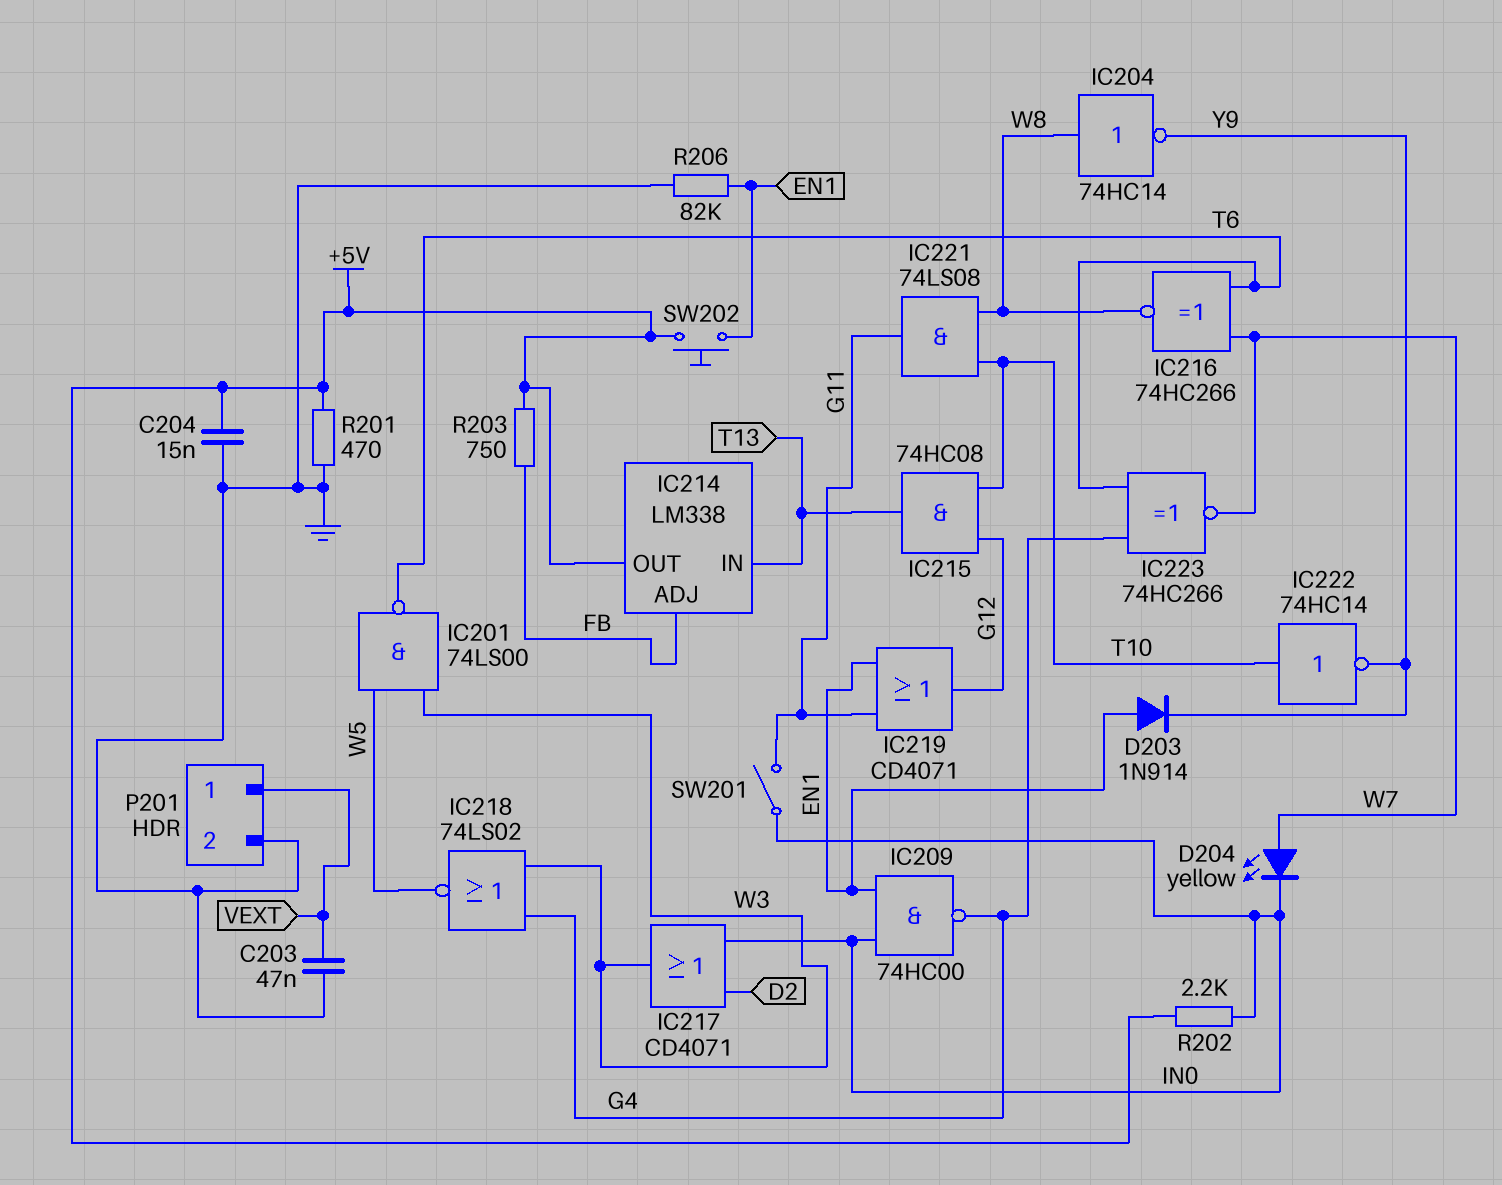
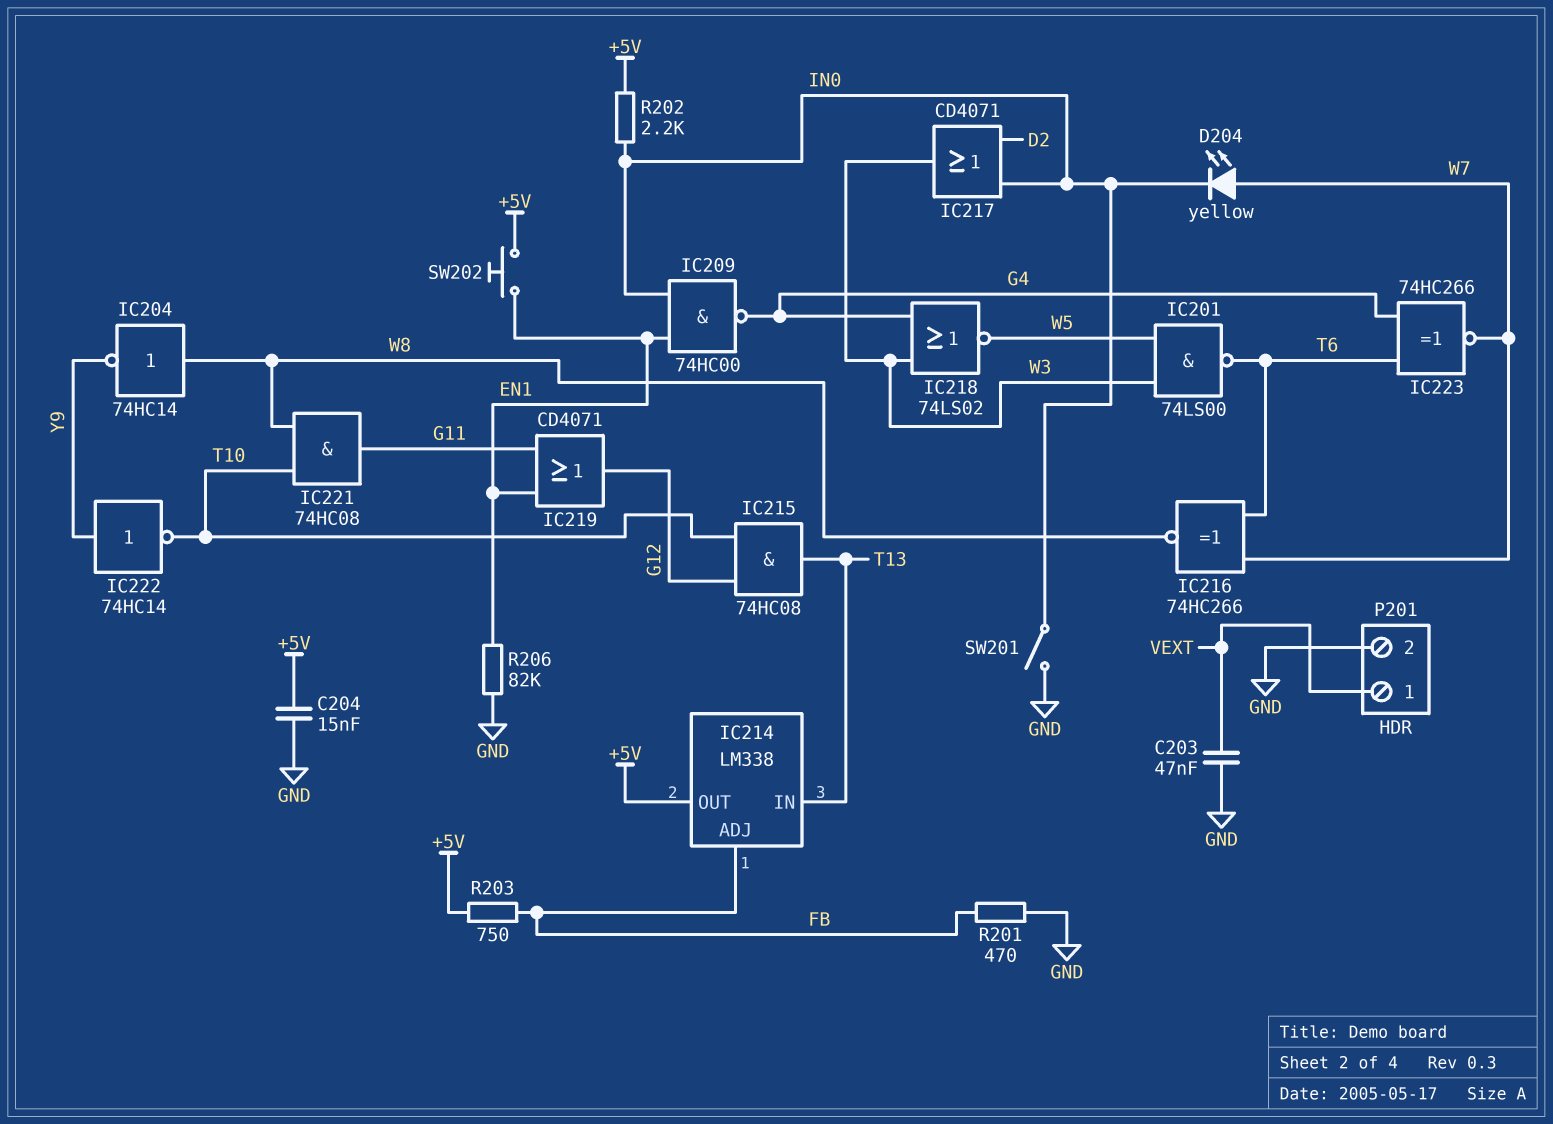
D203: diode 1N914 (A EN1, K Y9) -> none
IC221: AND 74LS08 (in T10, in W8, out G11) -> AND 74HC08 (in T10, in W8, out G11)
IC222: NOT 74HC14 (in T10, out Y9) -> NOT 74HC14 (in Y9, out T10)
R201: 470 (+5V, GND) -> 470 (FB, GND)
SW201: switch (G11, IN0) -> switch (GND, IN0)

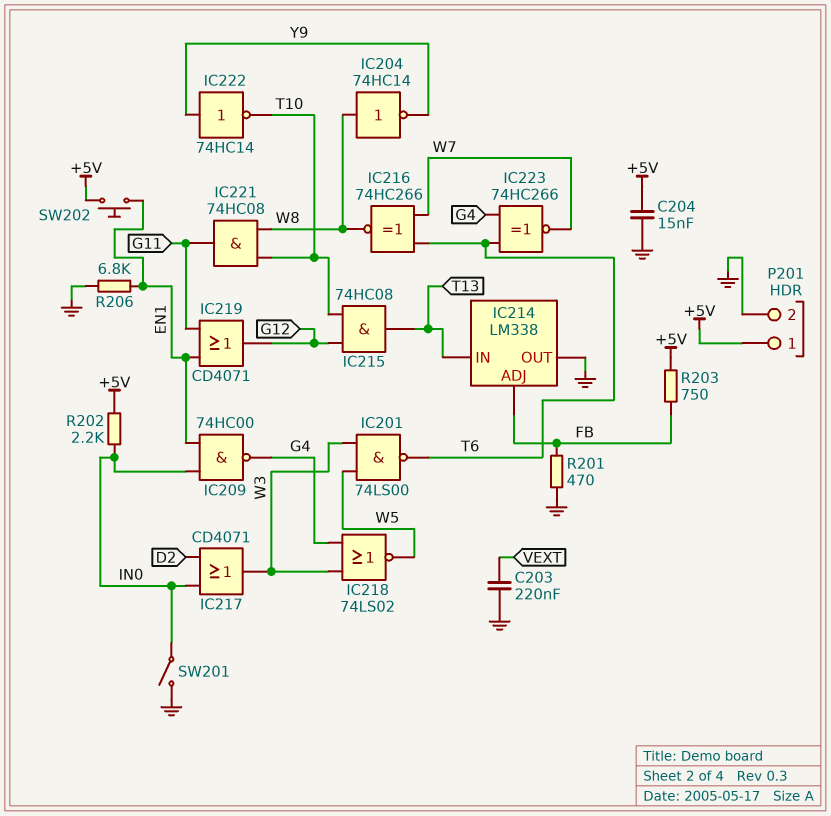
C203: 47nF (GND, VEXT) -> 220nF (GND, VEXT)
D204: LED yellow (A W7, K IN0) -> none
IC214 pin OUT: +5V -> GND
P201 pin 1: VEXT -> +5V
R206: 82k (EN1, GND) -> 6.8k (EN1, GND)

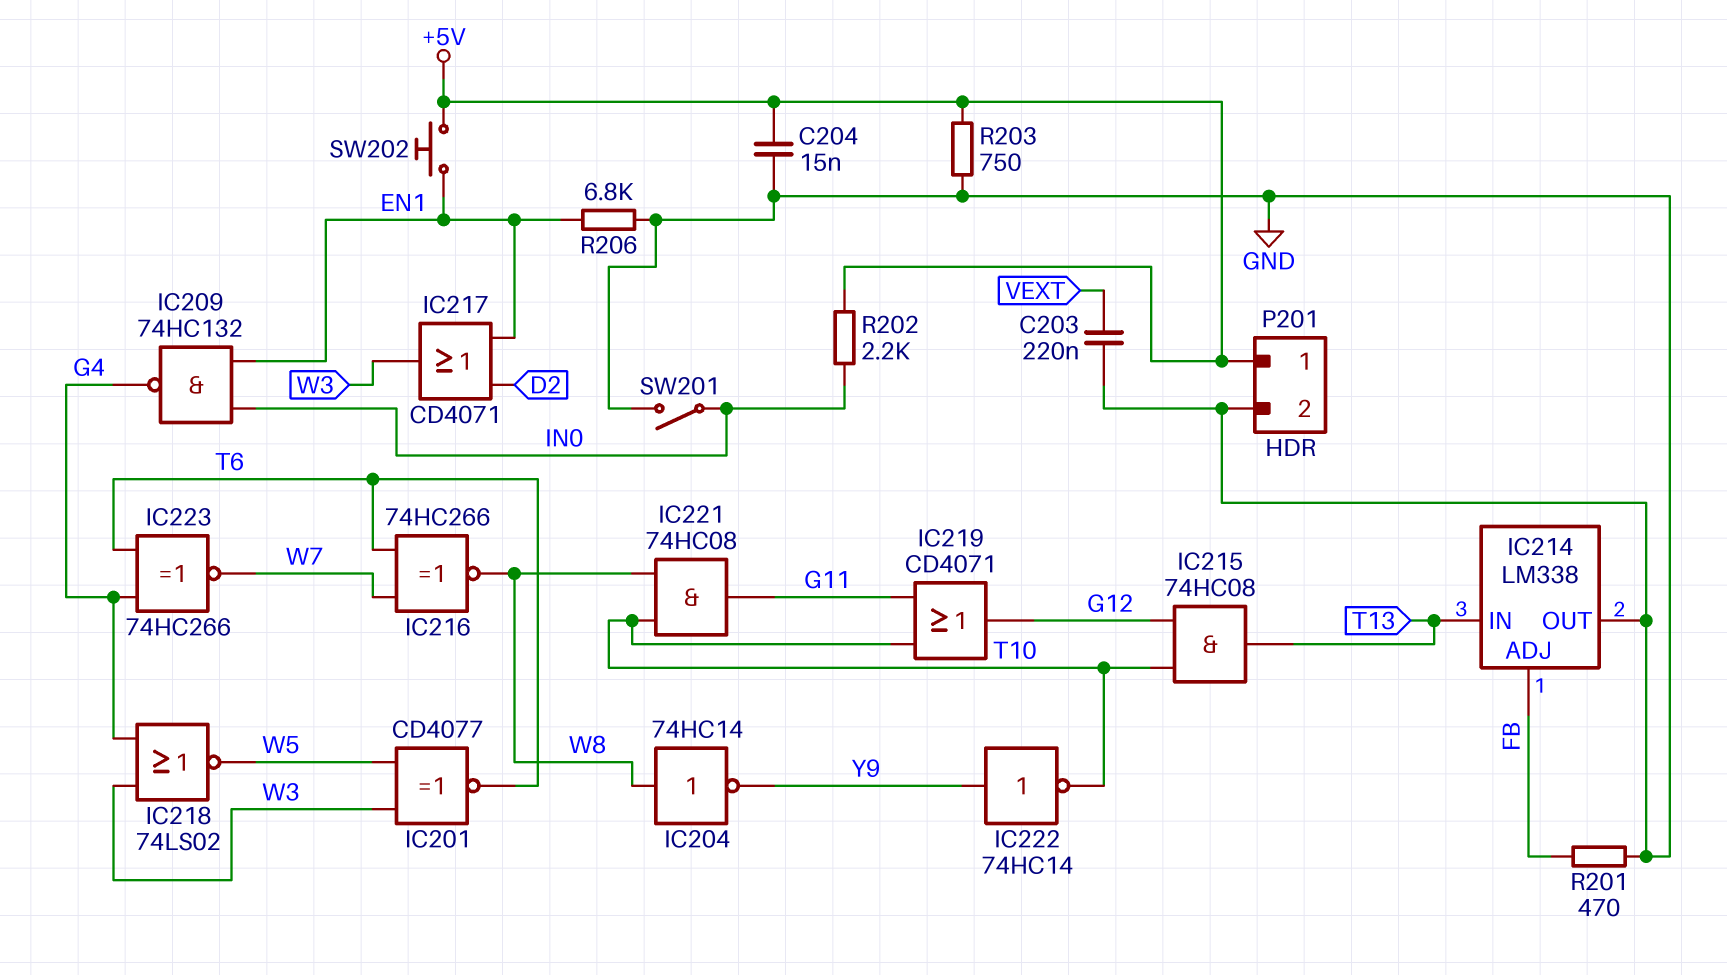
IC201: NAND 74LS00 (in W3, in W5, out T6) -> XNOR CD4077 (in W3, in W5, out T6)
IC209: NAND 74HC00 (in EN1, in IN0, out G4) -> NAND 74HC132 (in EN1, in IN0, out G4)
IC217: OR CD4071 (in D2, in IN0, out W3) -> OR CD4071 (in D2, in EN1, out W3)
IC219: OR CD4071 (in EN1, in G11, out G12) -> OR CD4071 (in G11, in T10, out G12)
R203: 750 (+5V, FB) -> 750 (+5V, GND)

